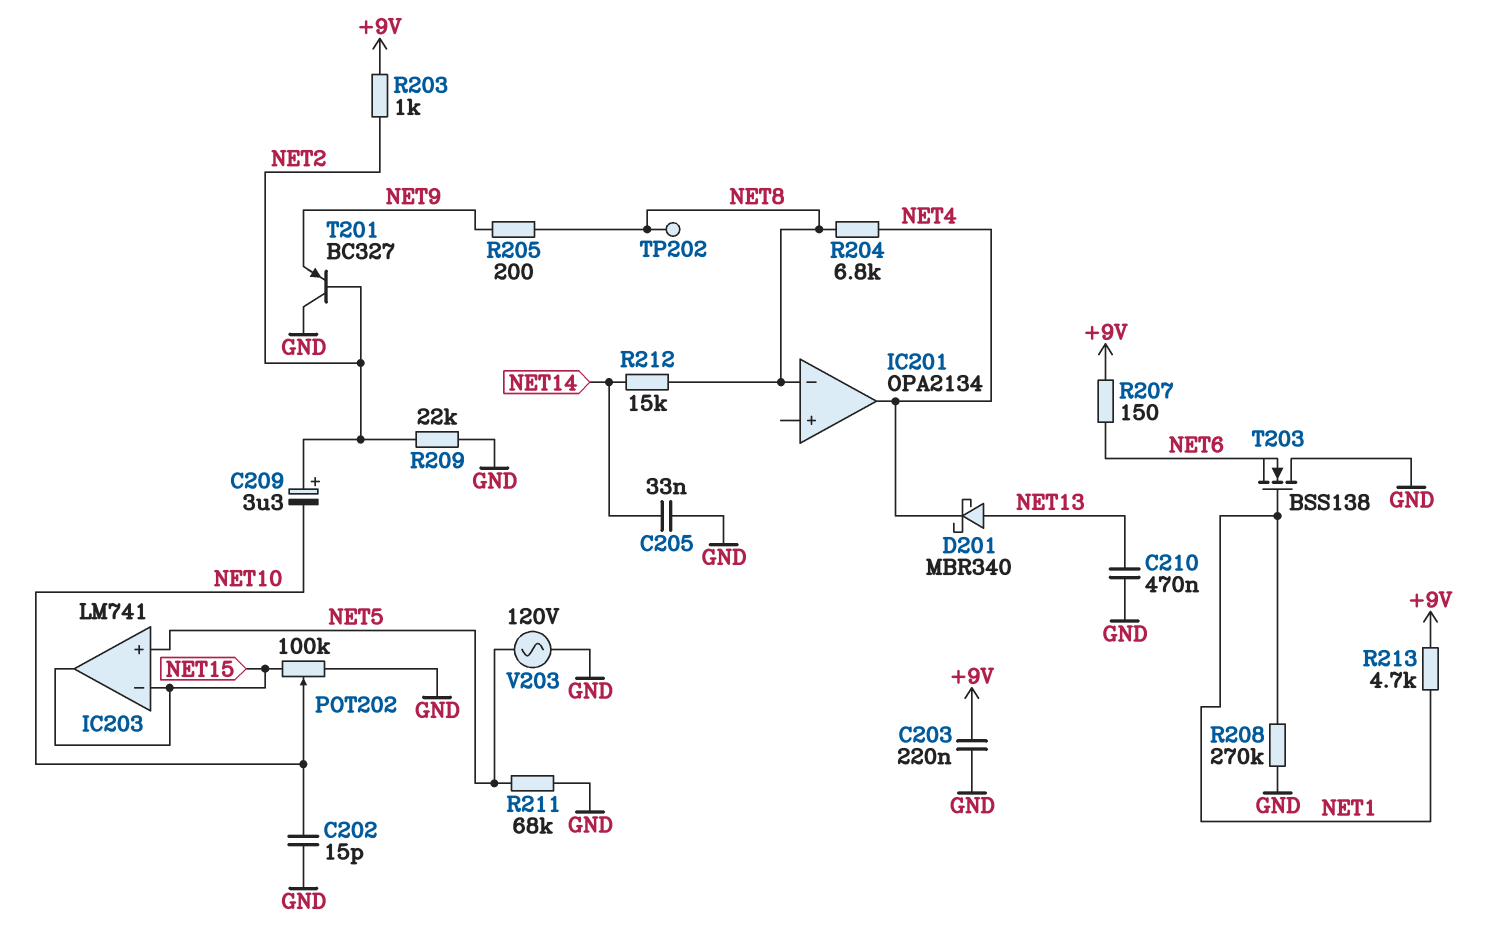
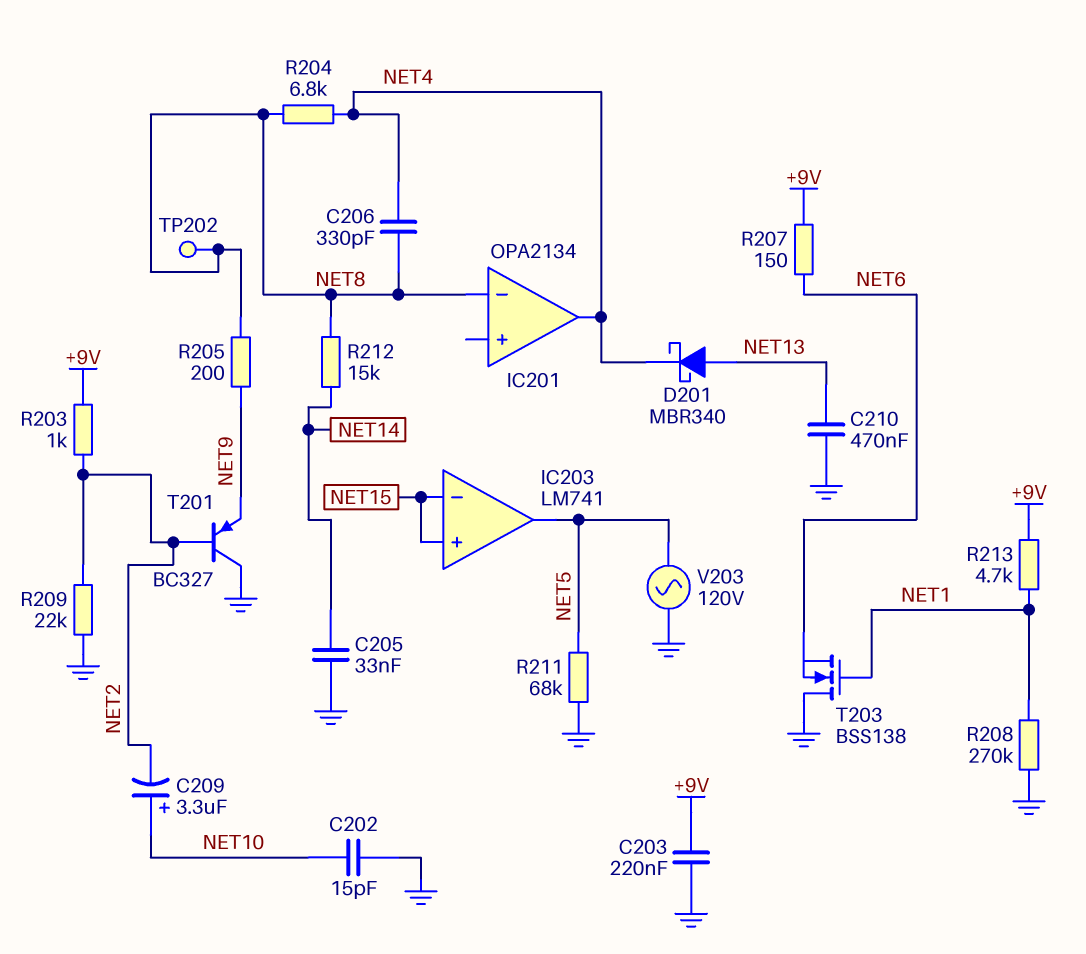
C206: none -> 330pF (NET4, NET8)
C209: 3.3uF (plus NET2, minus NET10) -> 3.3uF (plus NET10, minus NET2)
IC203 pin in+: NET5 -> NET15
IC203 pin out: NET15 -> NET5
POT202: 100k (GND, NET15, wiper NET10) -> none

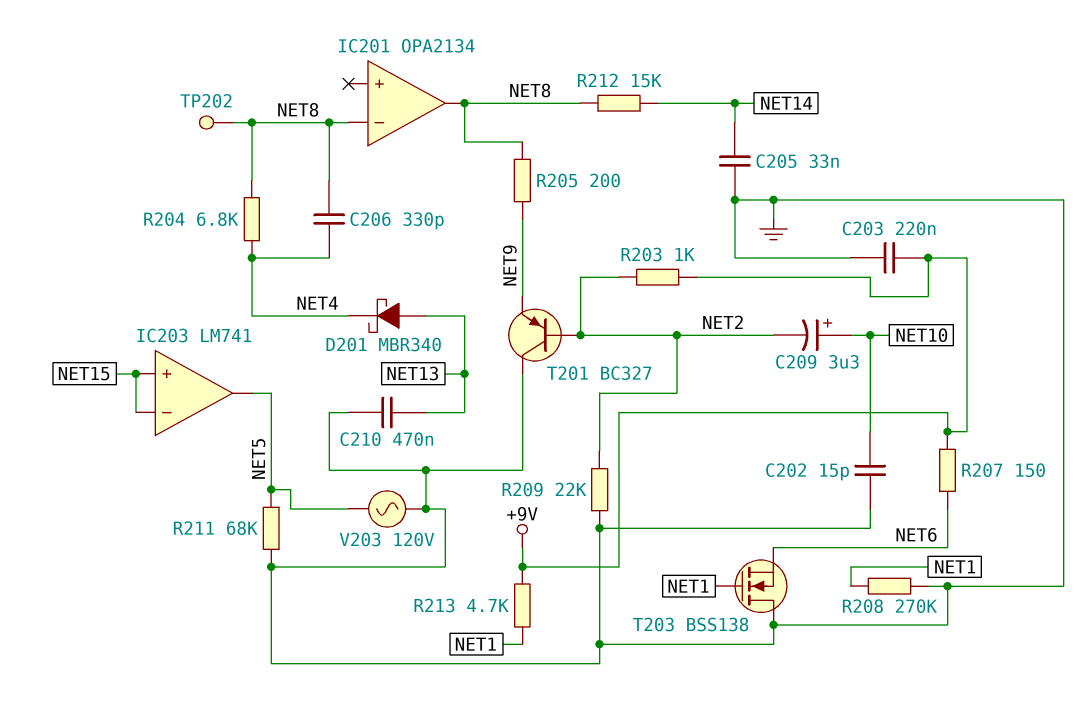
IC201 pin out: NET4 -> NET8

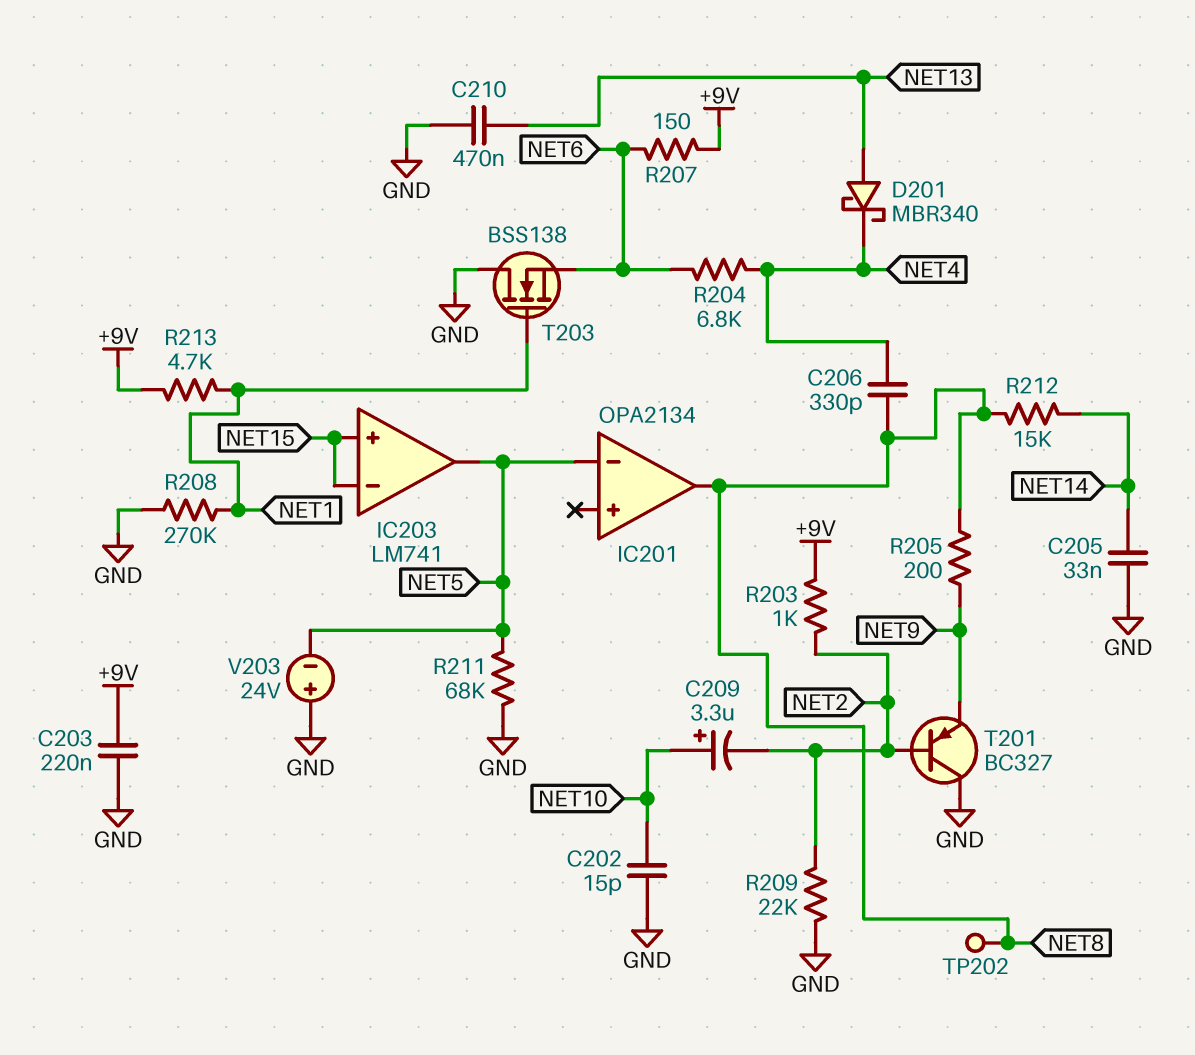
IC201 pin in-: NET8 -> NET5
R204: 6.8k (NET4, NET8) -> 6.8k (NET4, NET6)
V203: AC 120V (GND, NET5) -> 24V (plus GND, minus NET5)

